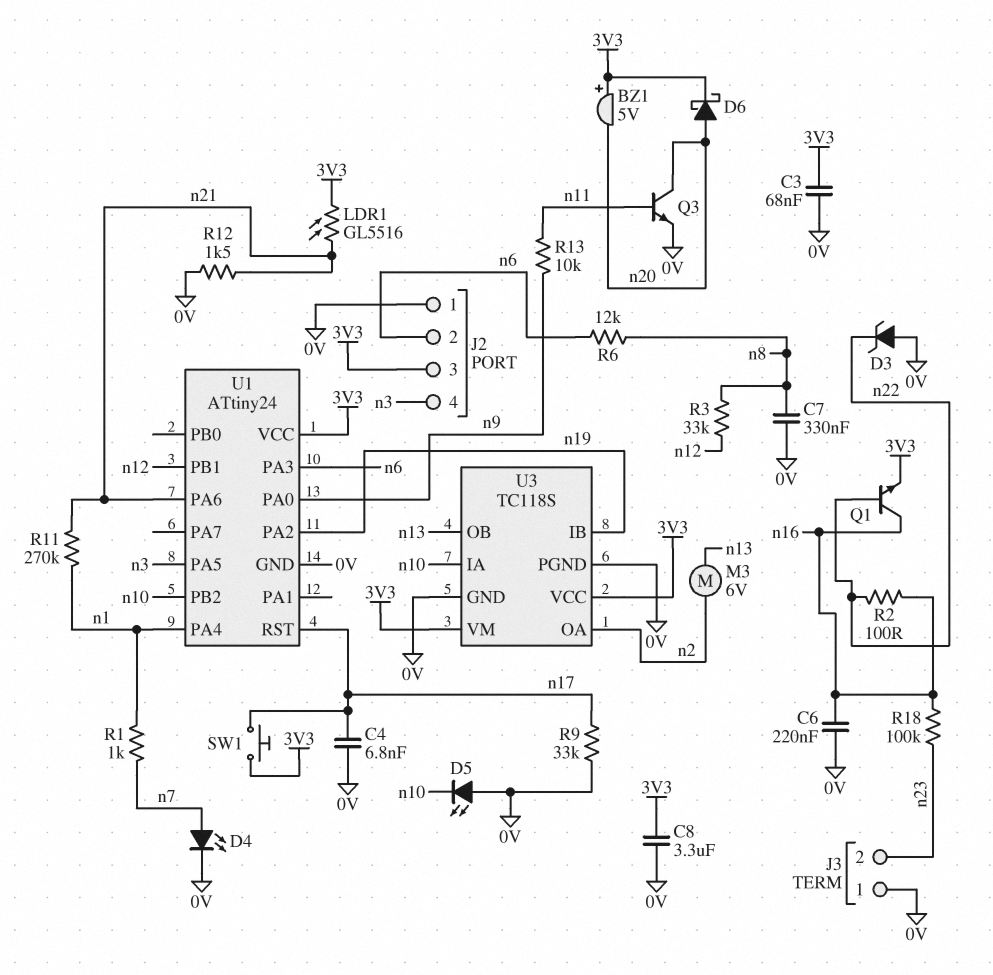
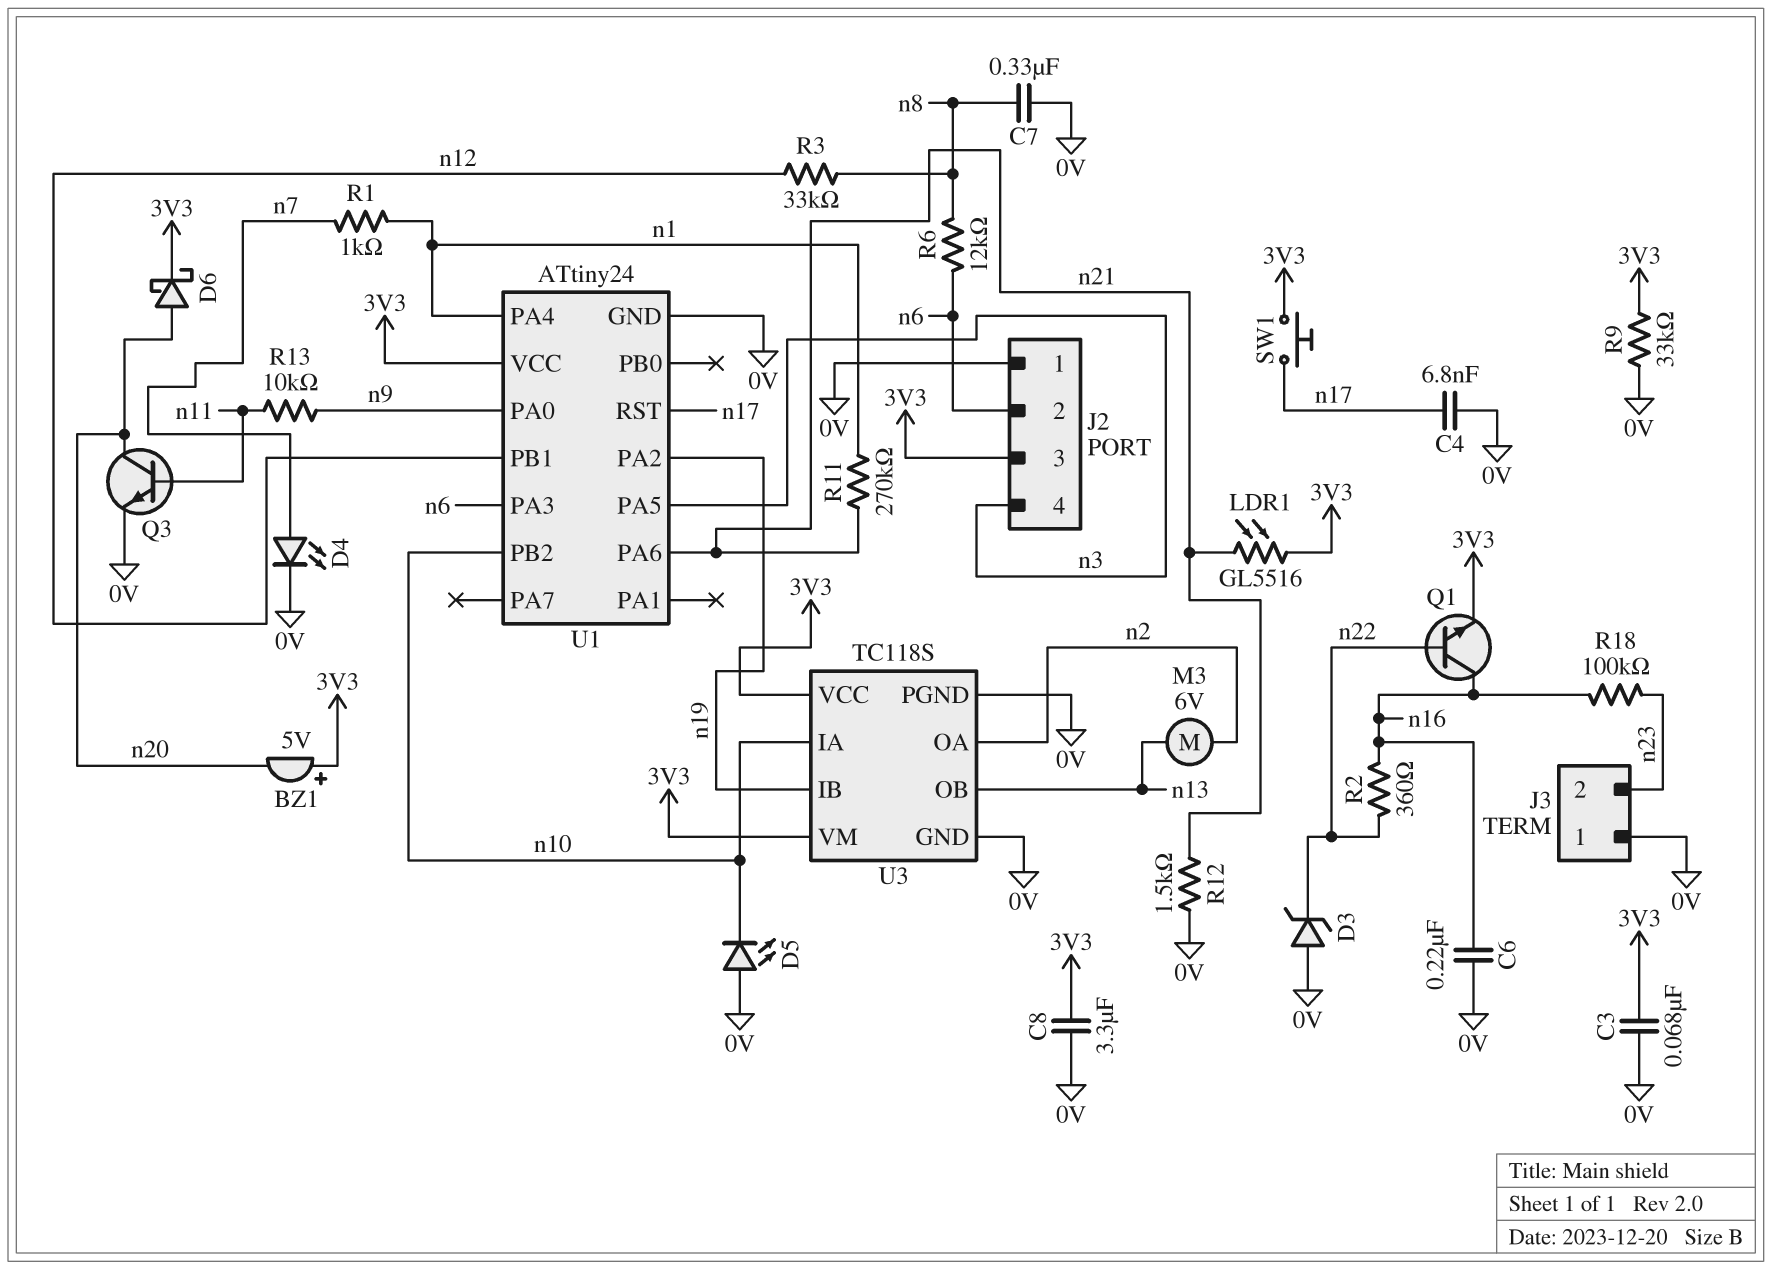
R2: 100 (n16, n22) -> 360 (n16, n22)
R9: 33k (0V, n17) -> 33k (0V, 3V3)

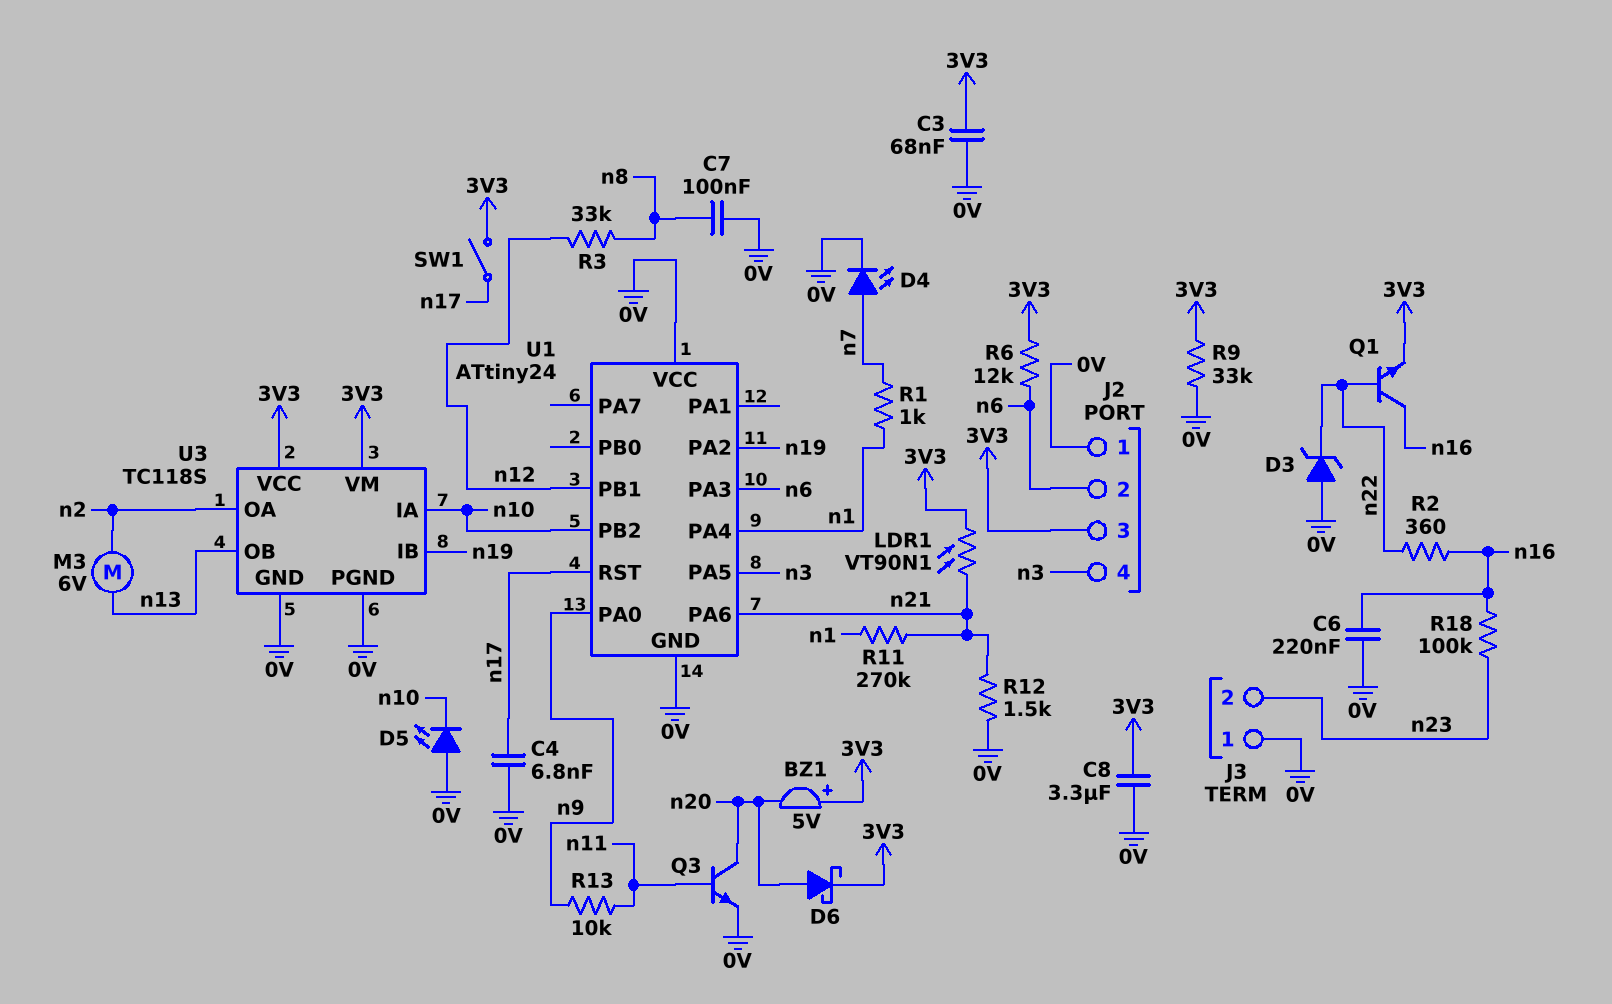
C7: 330nF (0V, n8) -> 100nF (0V, n8)
LDR1: GL5516 (3V3, n21) -> VT90N1 (3V3, n21)
R6: 12k (n6, n8) -> 12k (3V3, n6)
SW1: button (3V3, n17) -> switch (3V3, n17)
U1 pin VCC: 3V3 -> 0V

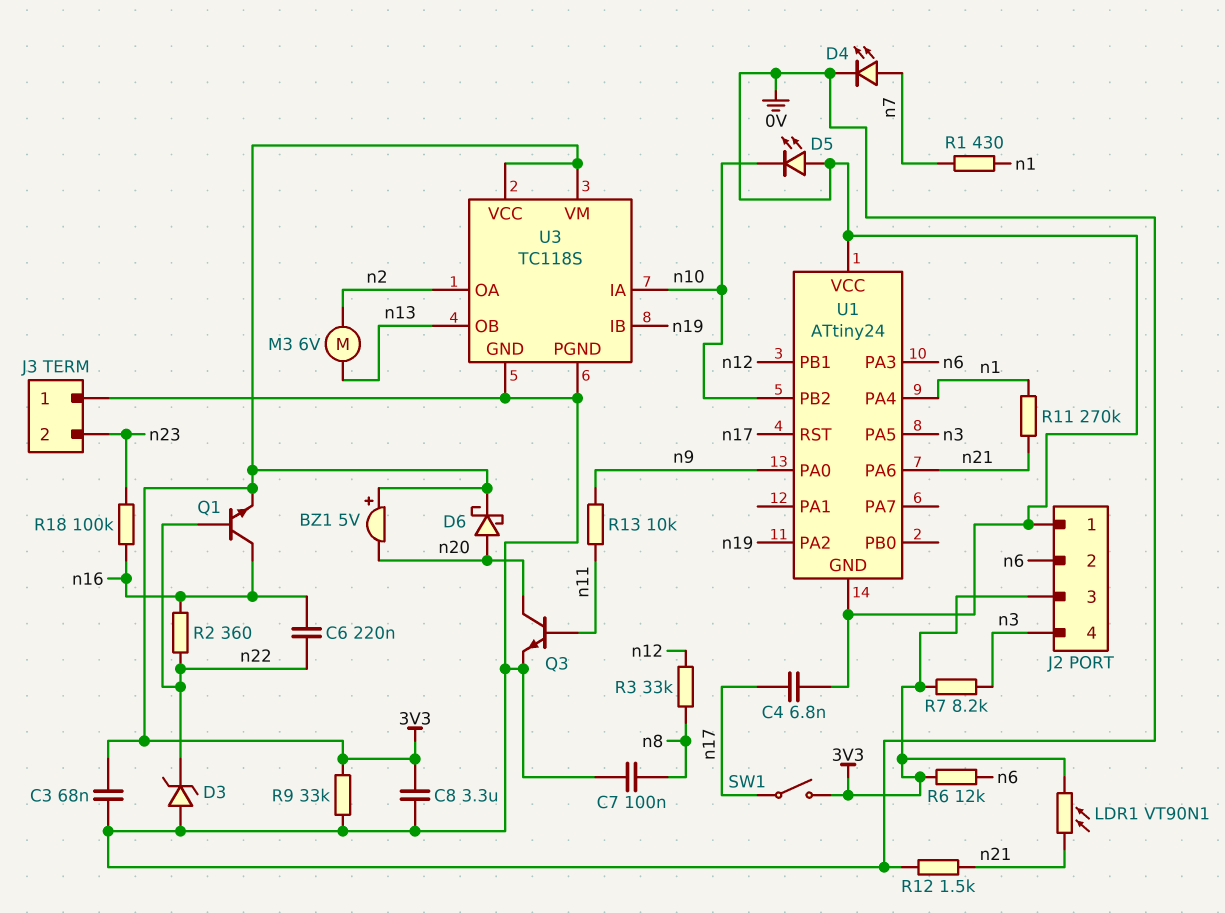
C6: 220nF (0V, n16) -> 220nF (n16, n22)
R1: 1k (n1, n7) -> 430 (n1, n7)
R7: none -> 8.2k (3V3, n3)

